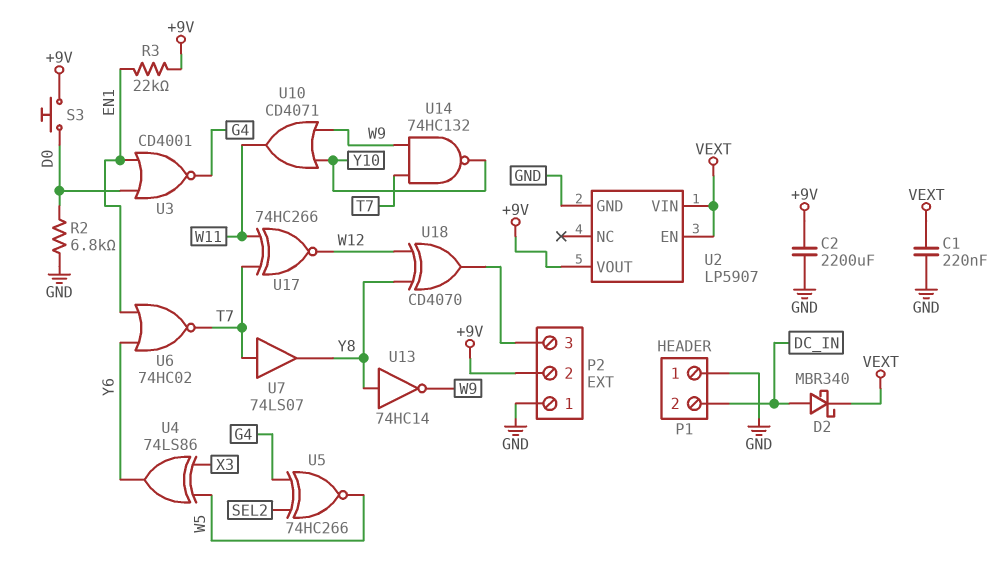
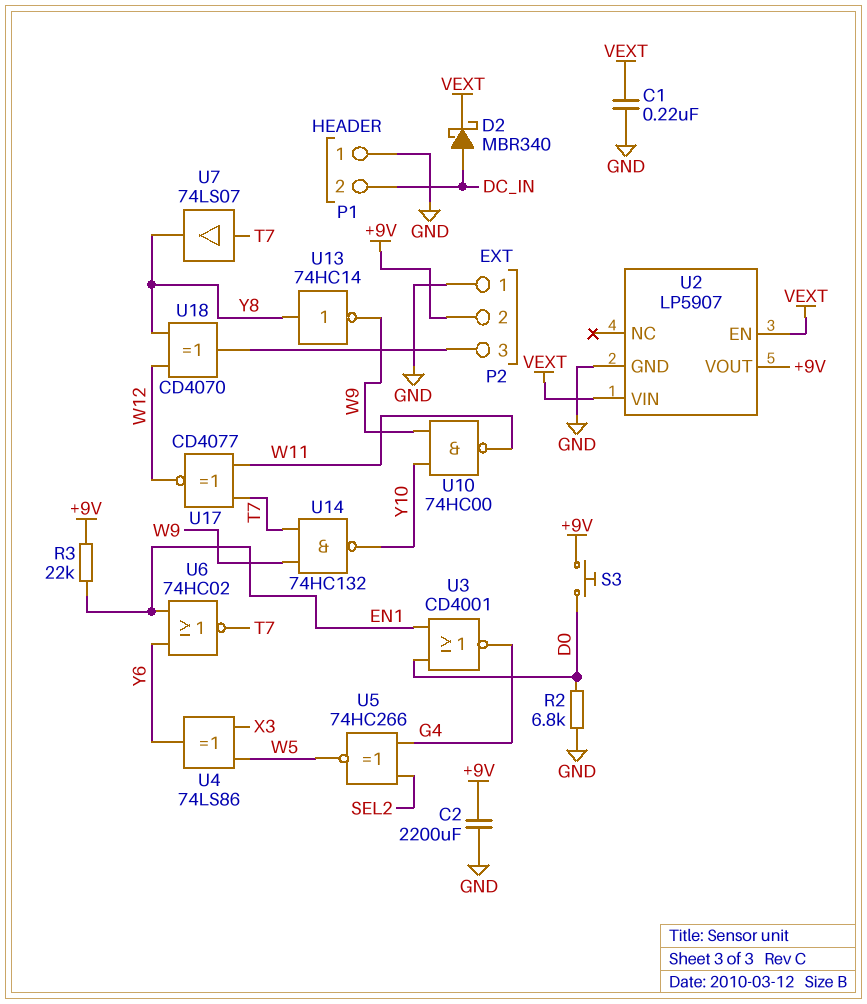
U10: OR CD4071 (in W9, in Y10, out W11) -> NAND 74HC00 (in W9, in Y10, out W11)
U17: XNOR 74HC266 (in T7, in W11, out W12) -> XNOR CD4077 (in T7, in W11, out W12)

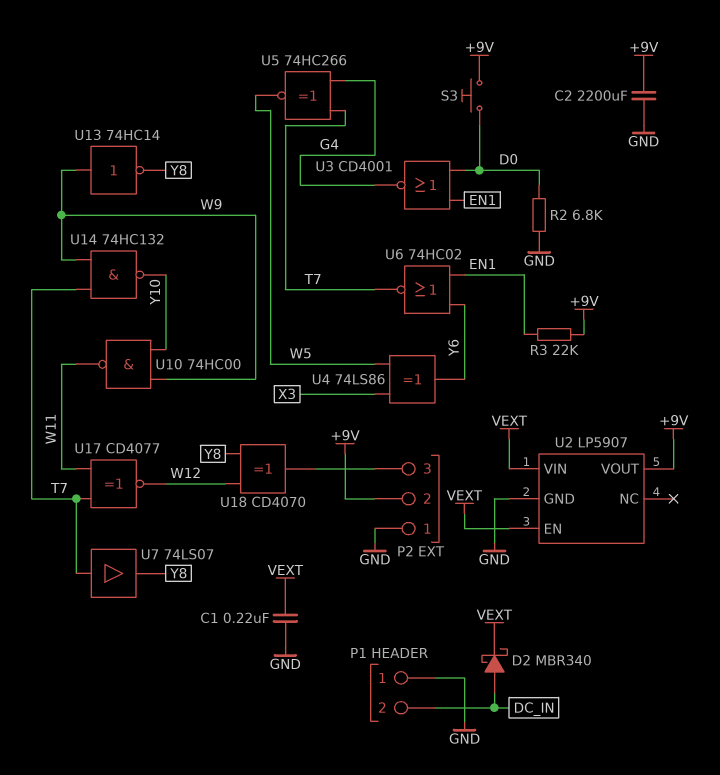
U5: XNOR 74HC266 (in G4, in SEL2, out W5) -> XNOR 74HC266 (in G4, in T7, out W5)
U13: NOT 74HC14 (in Y8, out W9) -> NOT 74HC14 (in W9, out Y8)

